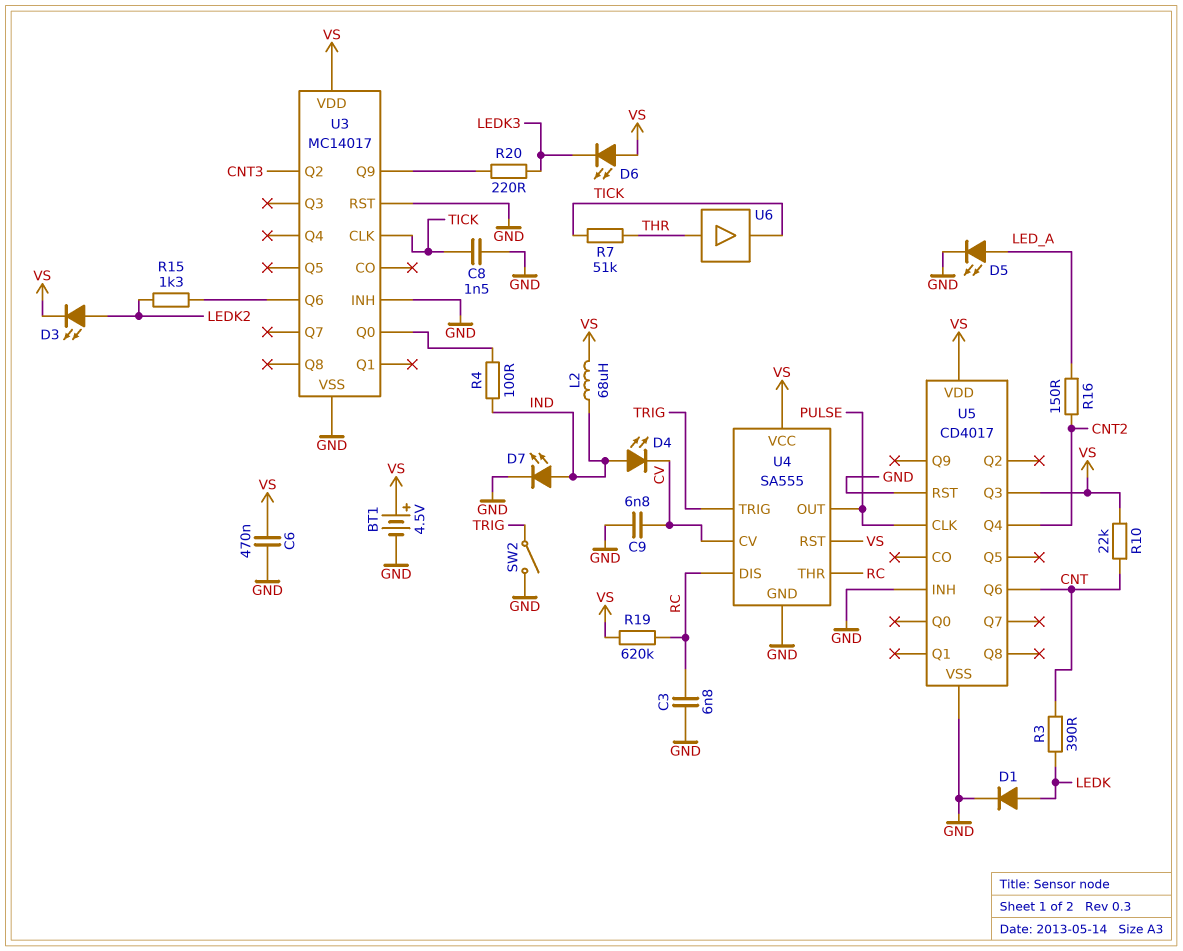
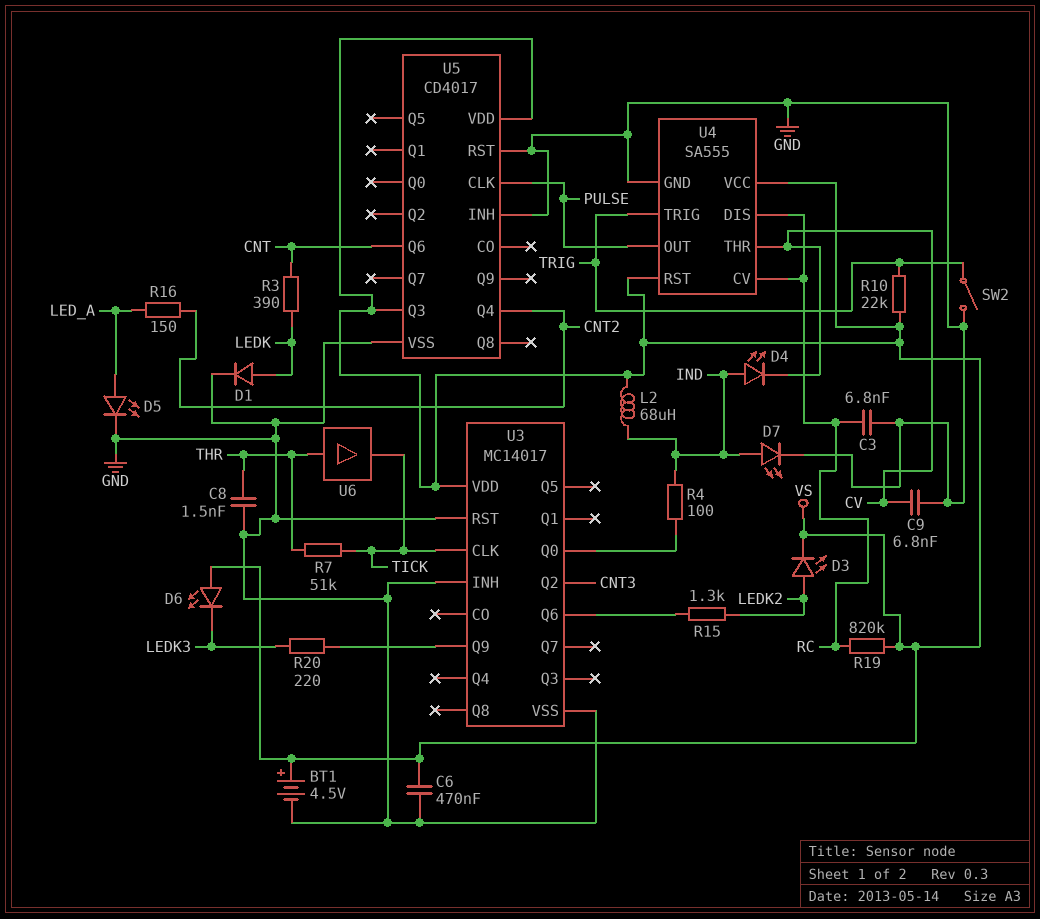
C8: 1.5nF (GND, TICK) -> 1.5nF (GND, THR)
R10: 22k (CNT, VS) -> 22k (TRIG, VS)
R19: 620k (RC, VS) -> 820k (RC, VS)
U4 pin CV: CV -> RC
U4 pin THR: RC -> CV

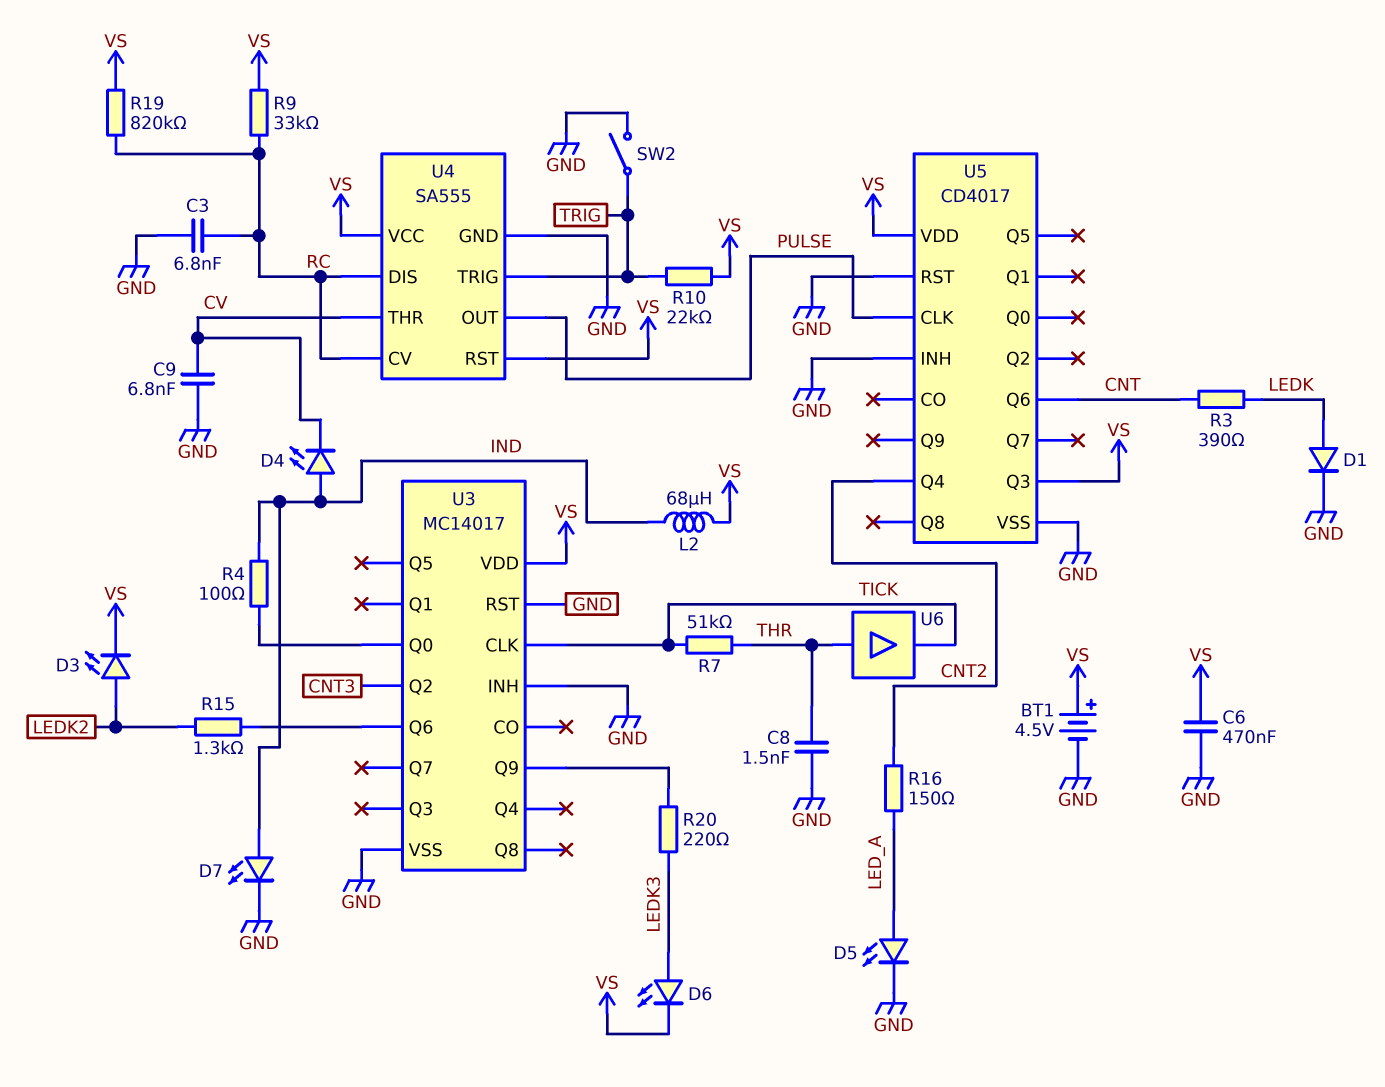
D6: LED (A VS, K LEDK3) -> LED (A LEDK3, K VS)
R9: none -> 33k (RC, VS)

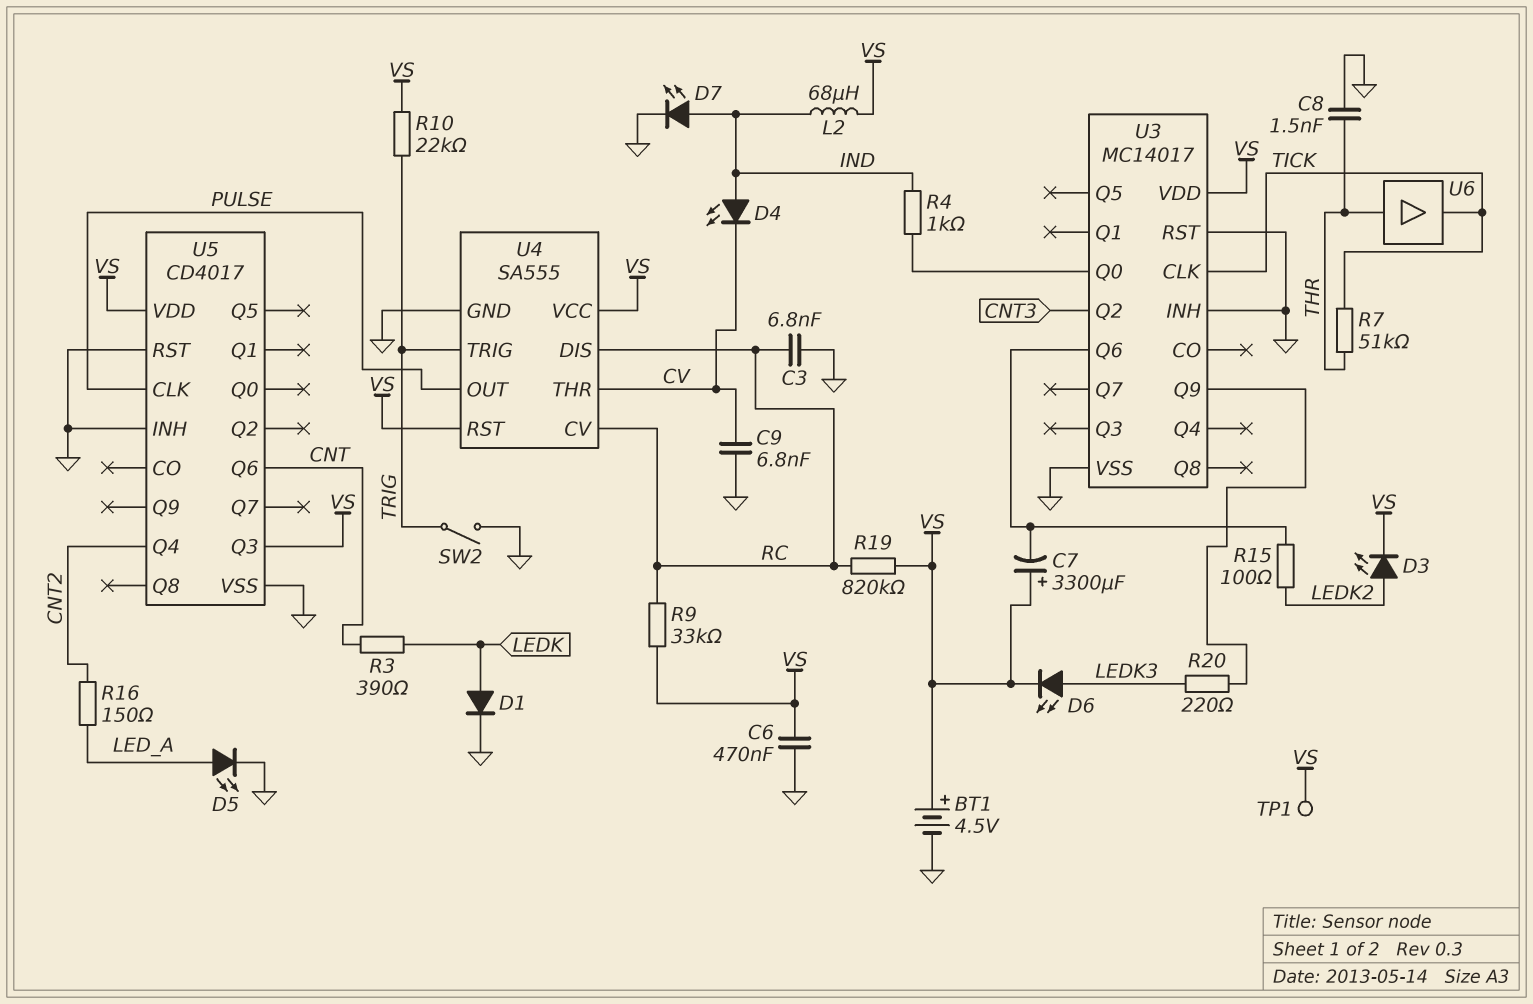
C7: none -> 3300uF (plus VS, minus U3/Q6)
R4: 100 (IND, U3/Q0) -> 1k (IND, U3/Q0)
R15: 1.3k (LEDK2, U3/Q6) -> 100 (LEDK2, U3/Q6)
TP1: none -> test point (VS)

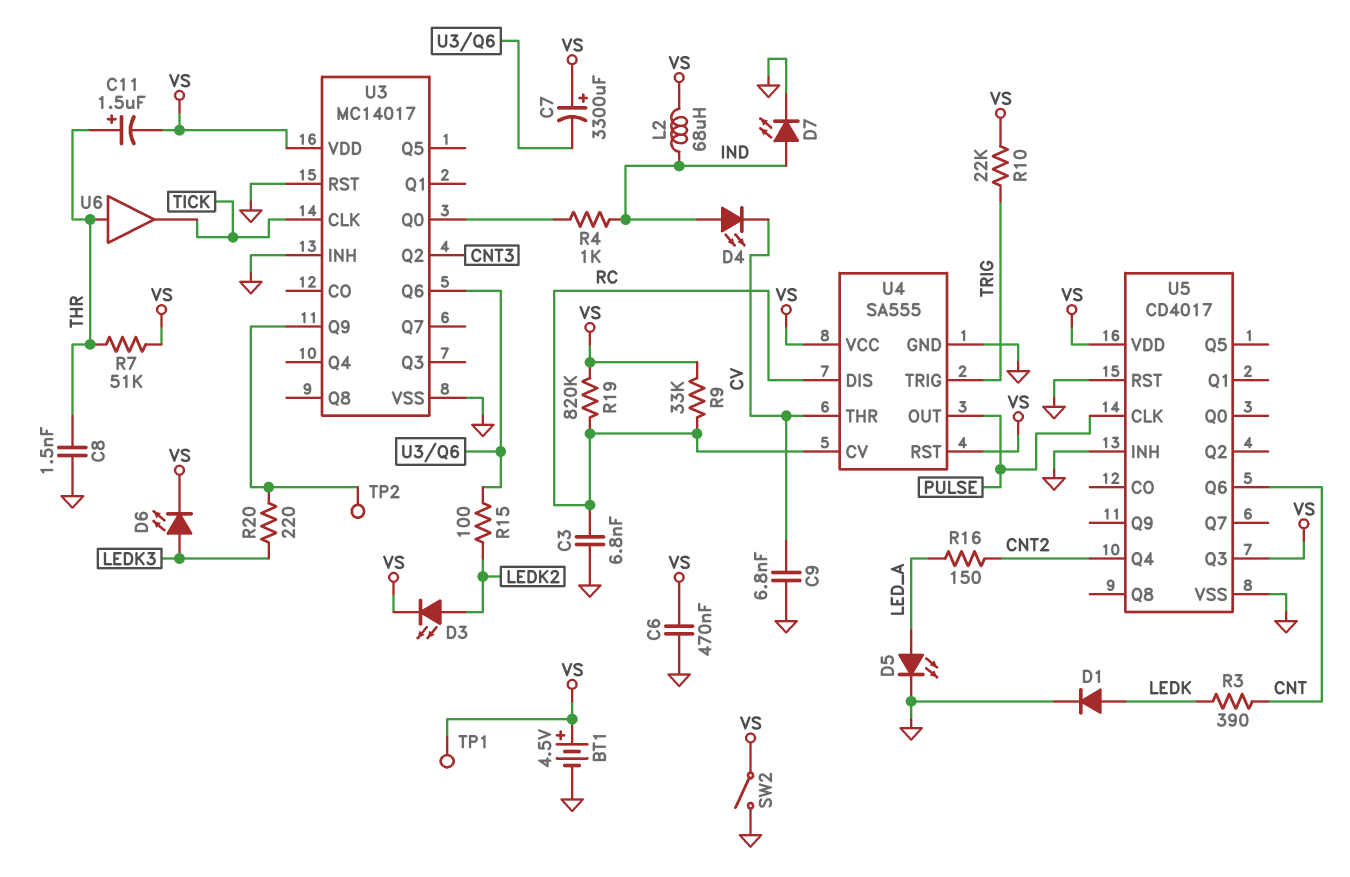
C11: none -> 1.5uF (plus THR, minus VS)
R7: 51k (THR, TICK) -> 51k (THR, VS)
SW2: switch (GND, TRIG) -> switch (GND, VS)
TP2: none -> test point (U3/Q9)

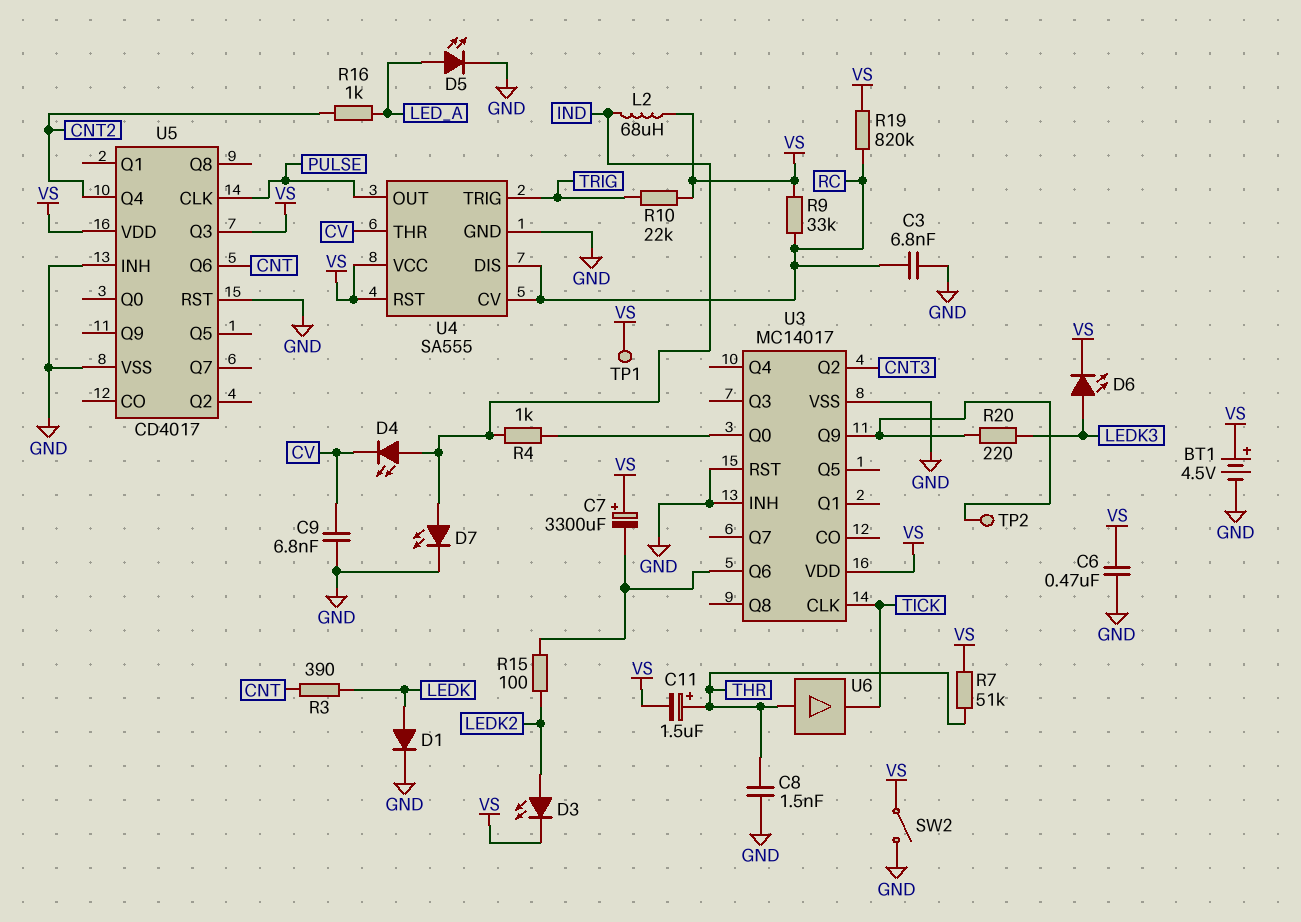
R16: 150 (CNT2, LED_A) -> 1k (CNT2, LED_A)

